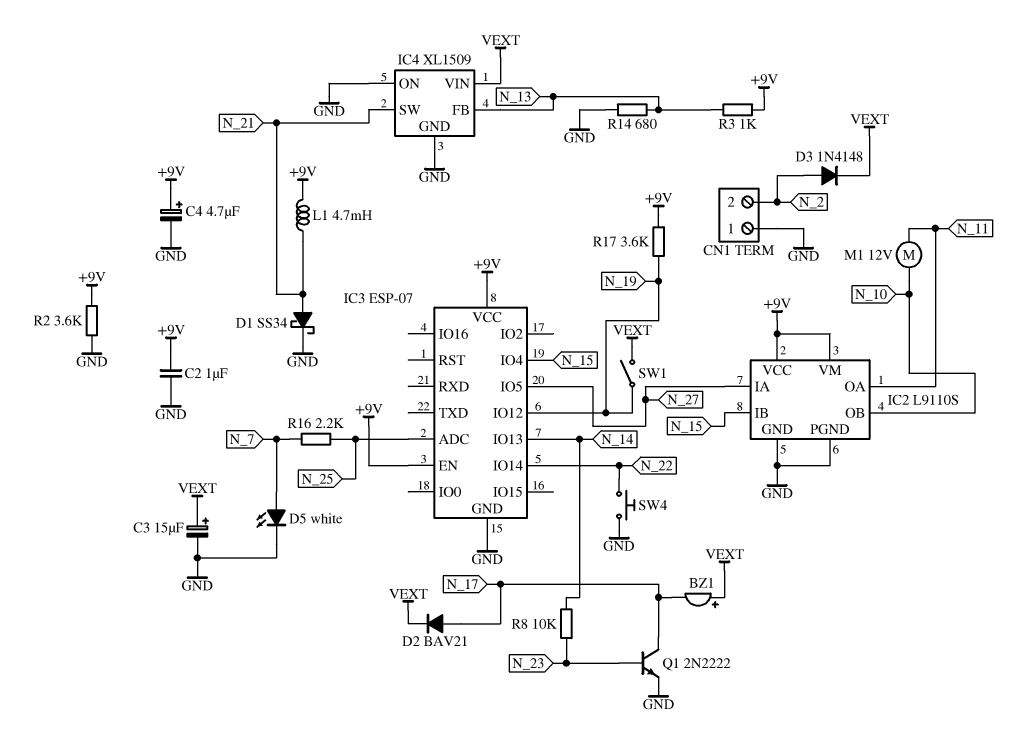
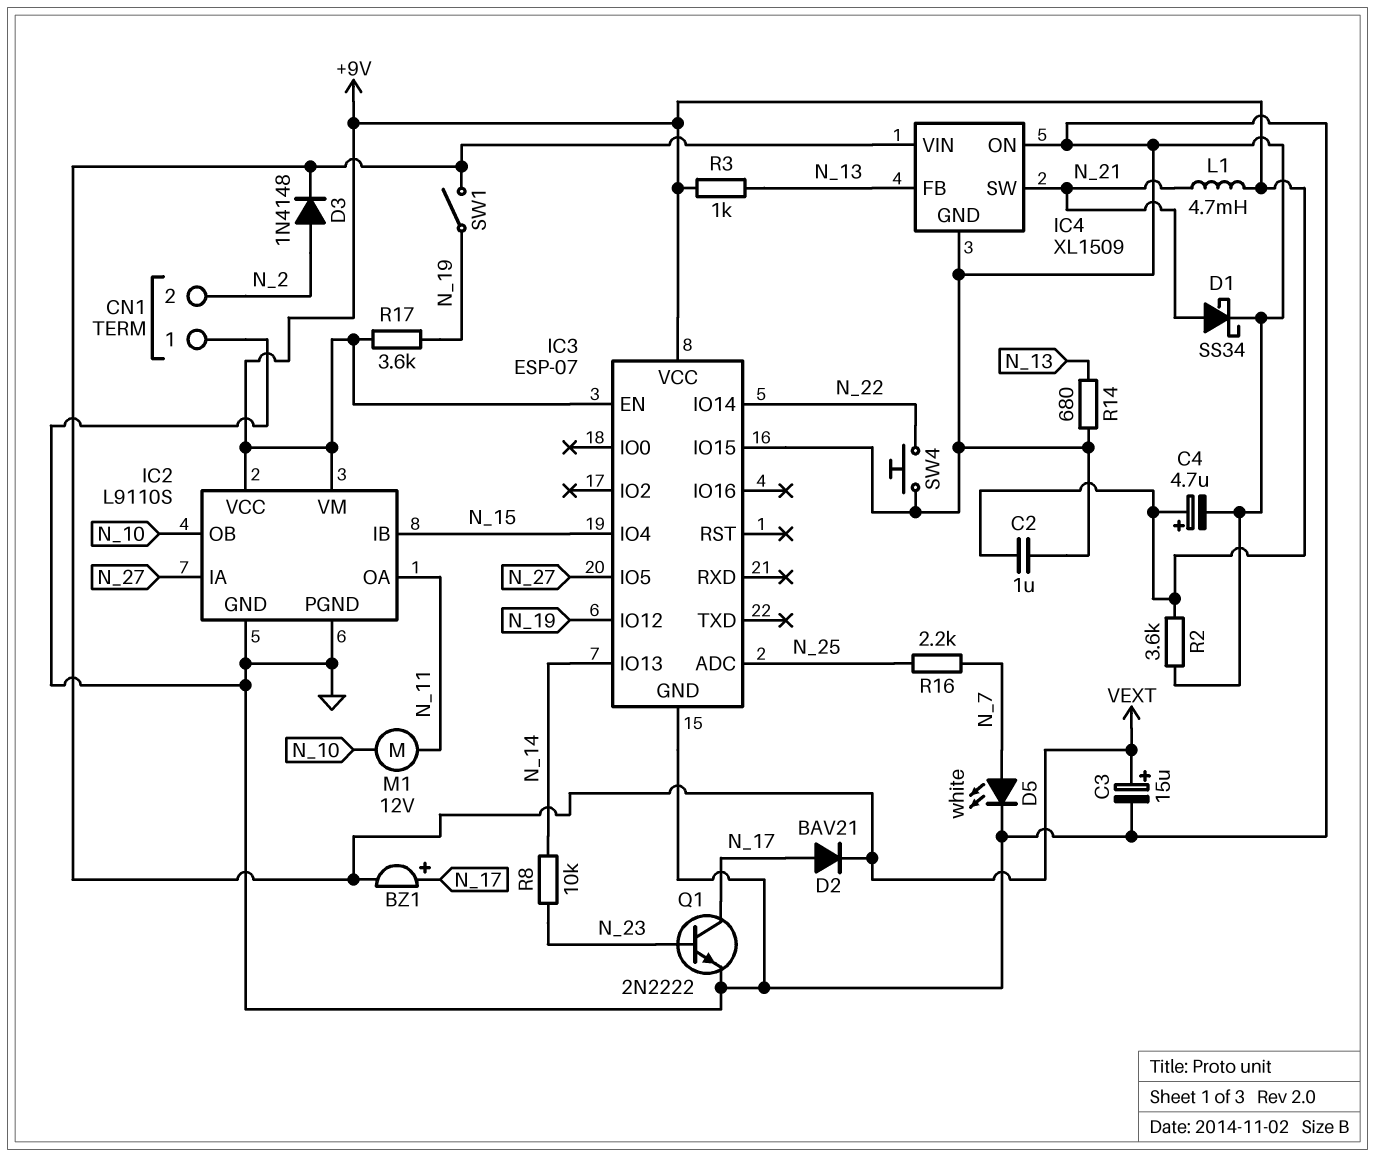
BZ1: buzzer (plus VEXT, minus N_17) -> buzzer (plus N_17, minus VEXT)
IC3 pin IO15: none -> GND

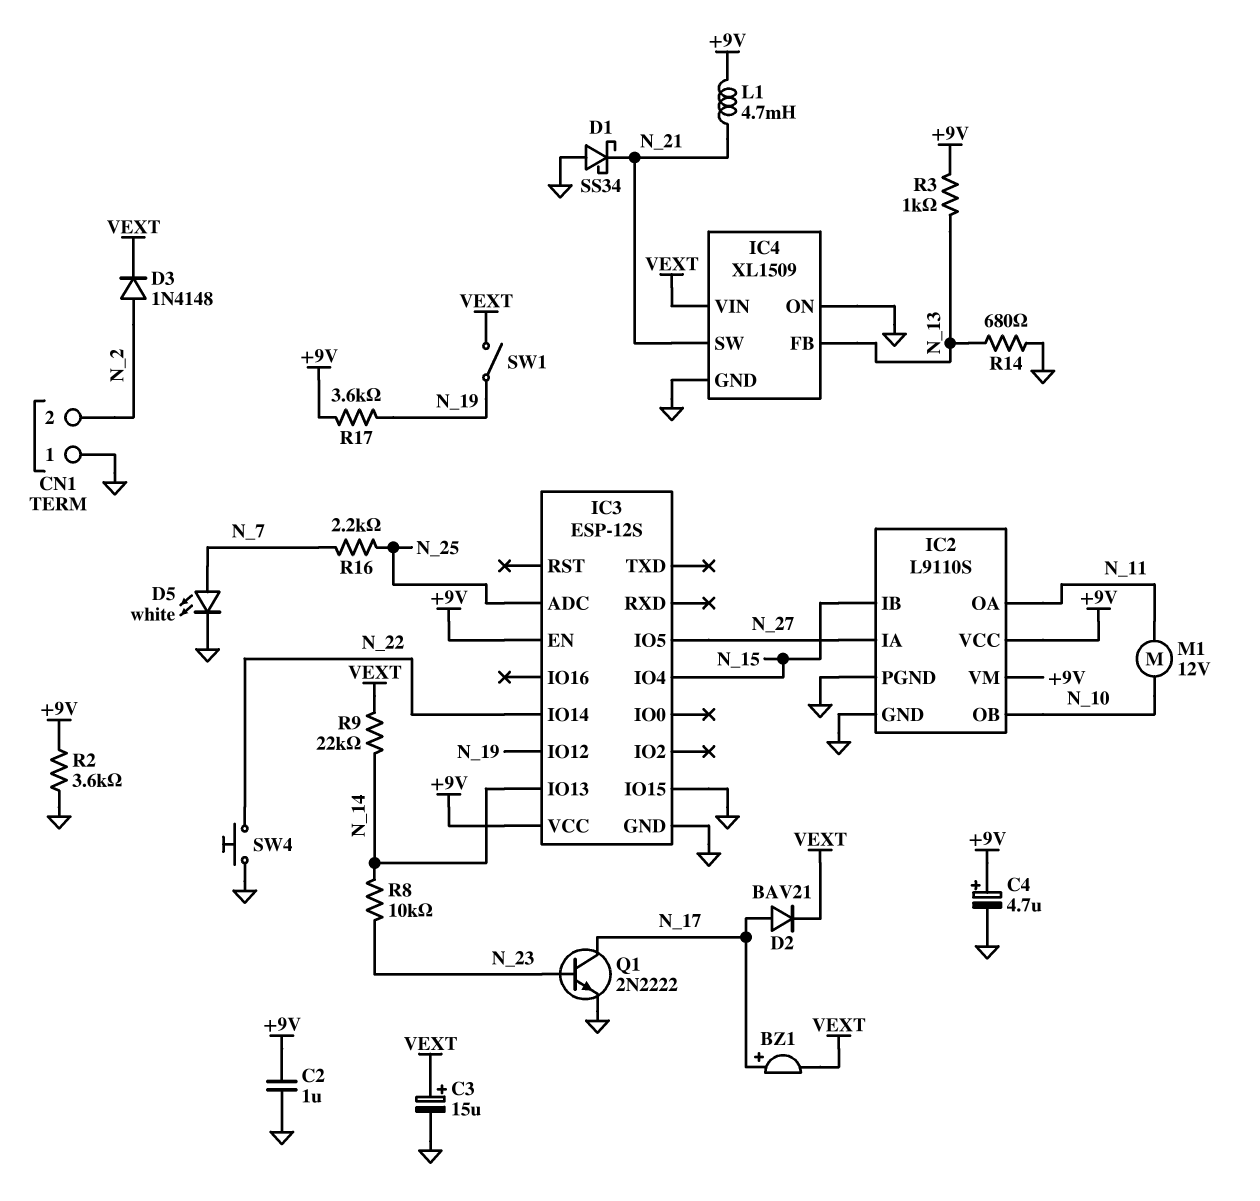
D1: schottky SS34 (A N_21, K GND) -> schottky SS34 (A GND, K N_21)
IC3: ESP-07 -> ESP-12S
R9: none -> 22k (N_14, VEXT)

